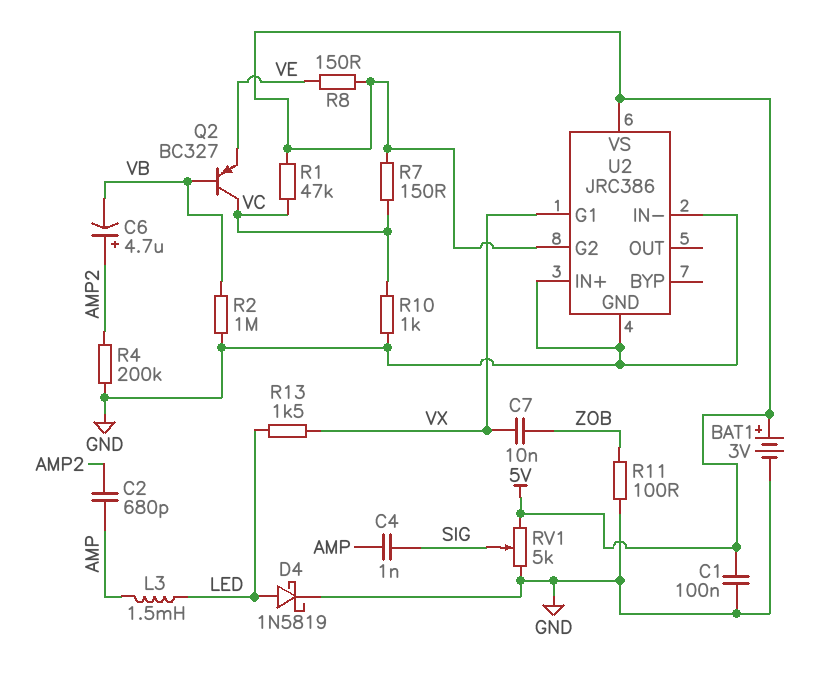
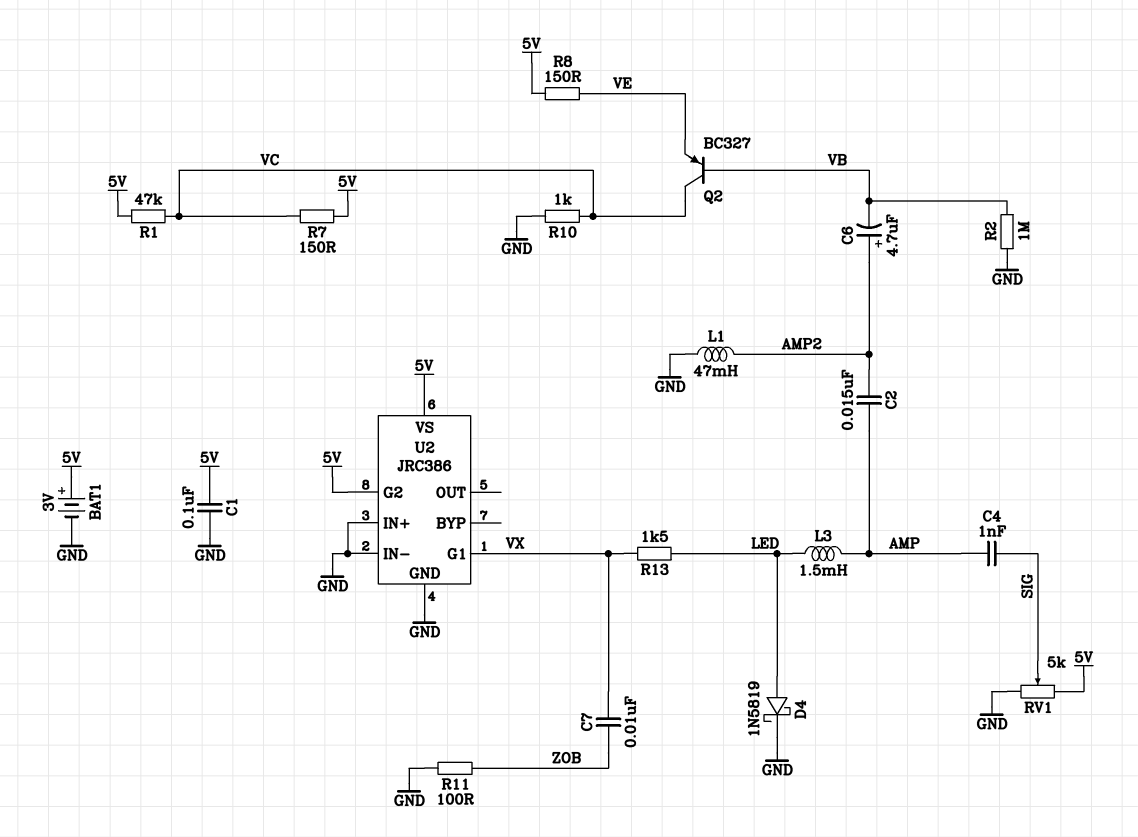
C2: 680pF (AMP, AMP2) -> 15nF (AMP, AMP2)
L1: none -> 47mH (AMP2, GND)
R4: 200k (AMP2, GND) -> none

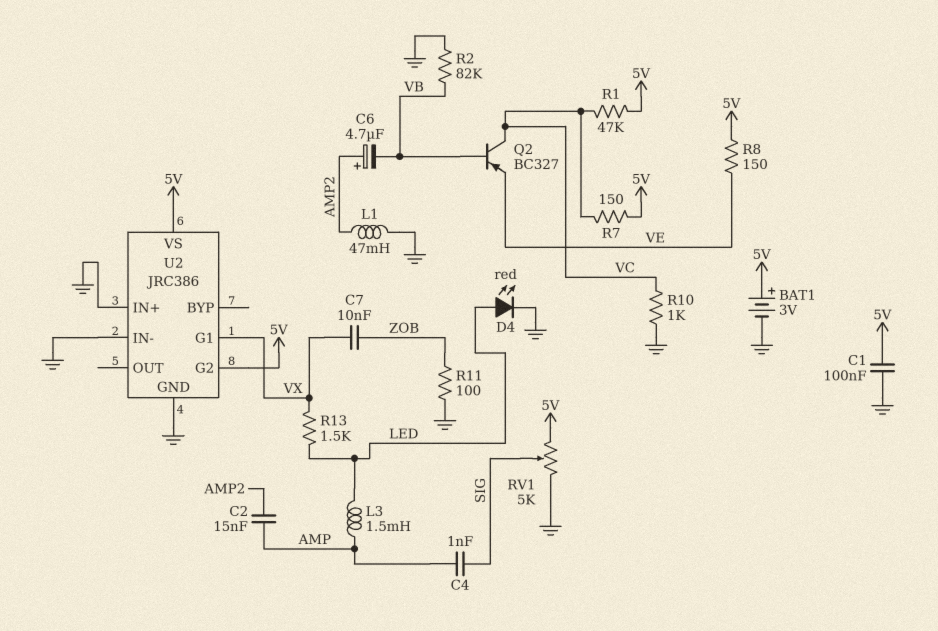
D4: schottky 1N5819 (A LED, K GND) -> LED red (A LED, K GND)
R2: 1M (GND, VB) -> 82k (GND, VB)

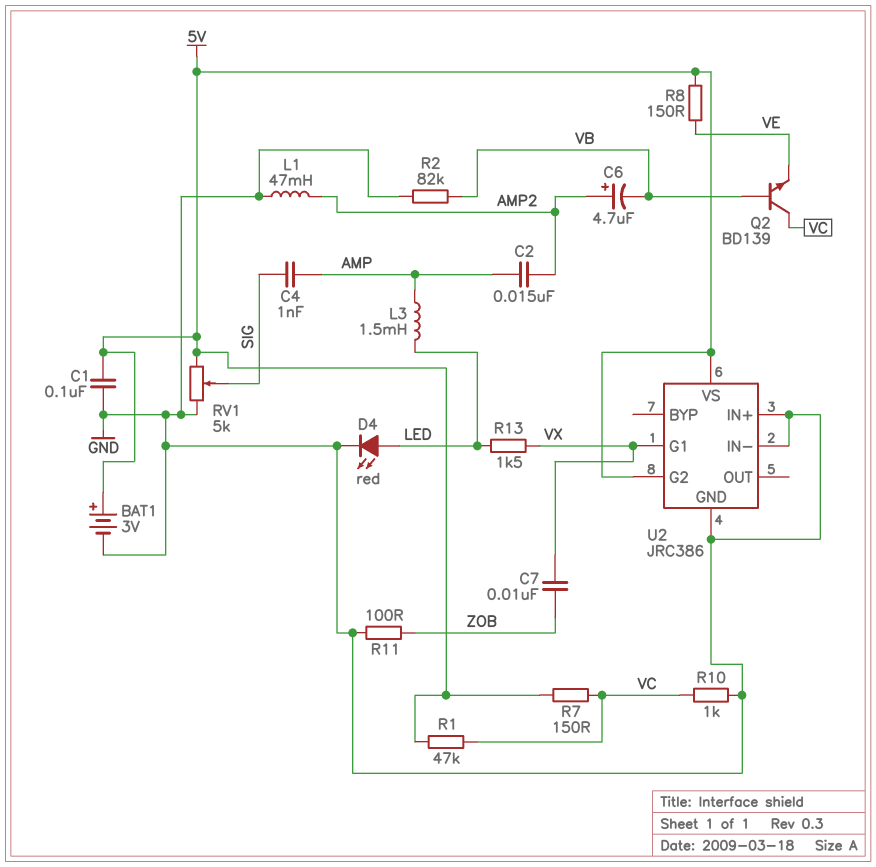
Q2: PNP BC327 (B VB, C VC, E VE) -> NPN BD139 (B VB, C VC, E VE)

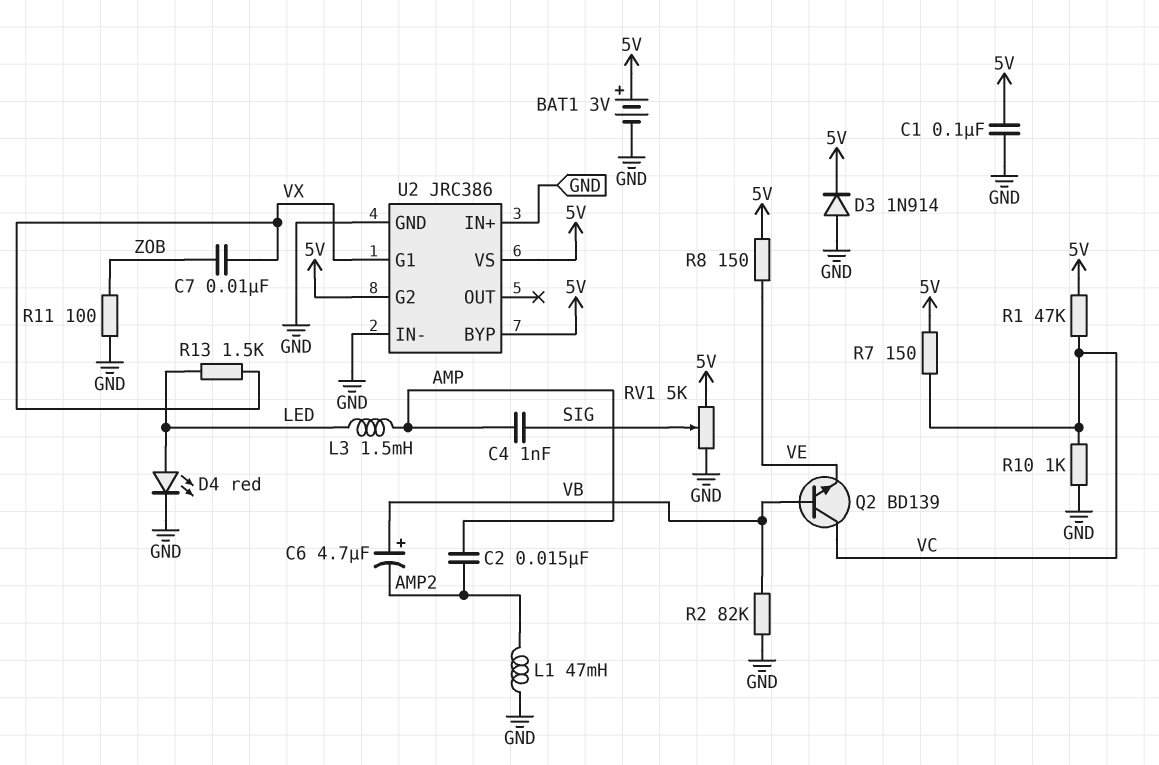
C6: 4.7uF (plus AMP2, minus VB) -> 4.7uF (plus VB, minus AMP2)
D3: none -> diode 1N914 (A GND, K 5V)
U2 pin BYP: none -> 5V

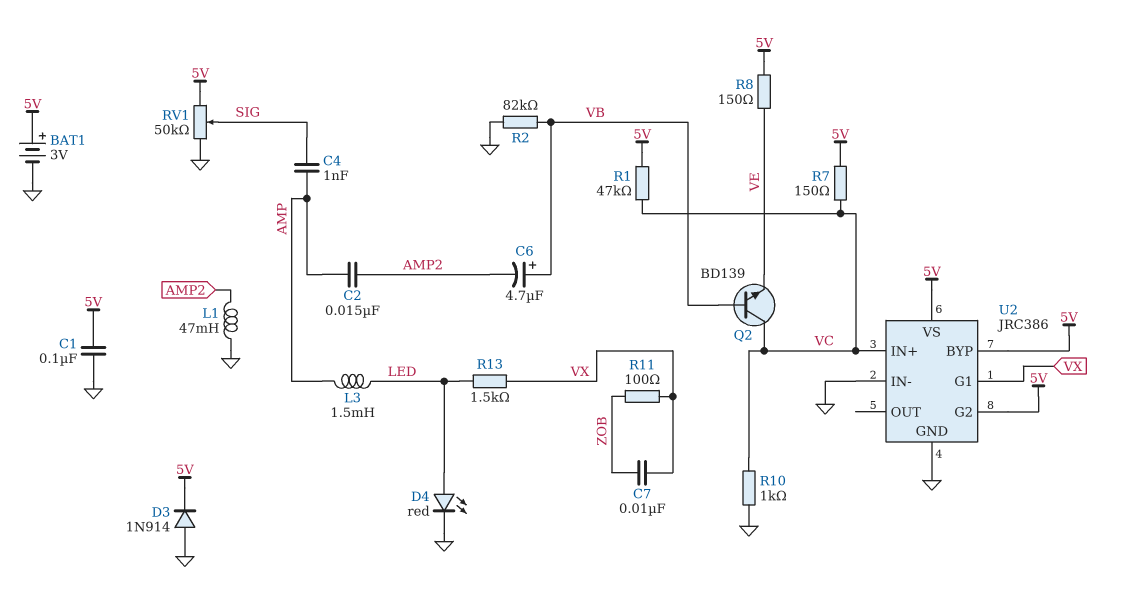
R11: 100 (GND, ZOB) -> 100 (VX, ZOB)
RV1: 5k (5V, GND, wiper SIG) -> 50k (5V, GND, wiper SIG)
U2 pin IN+: GND -> VC

